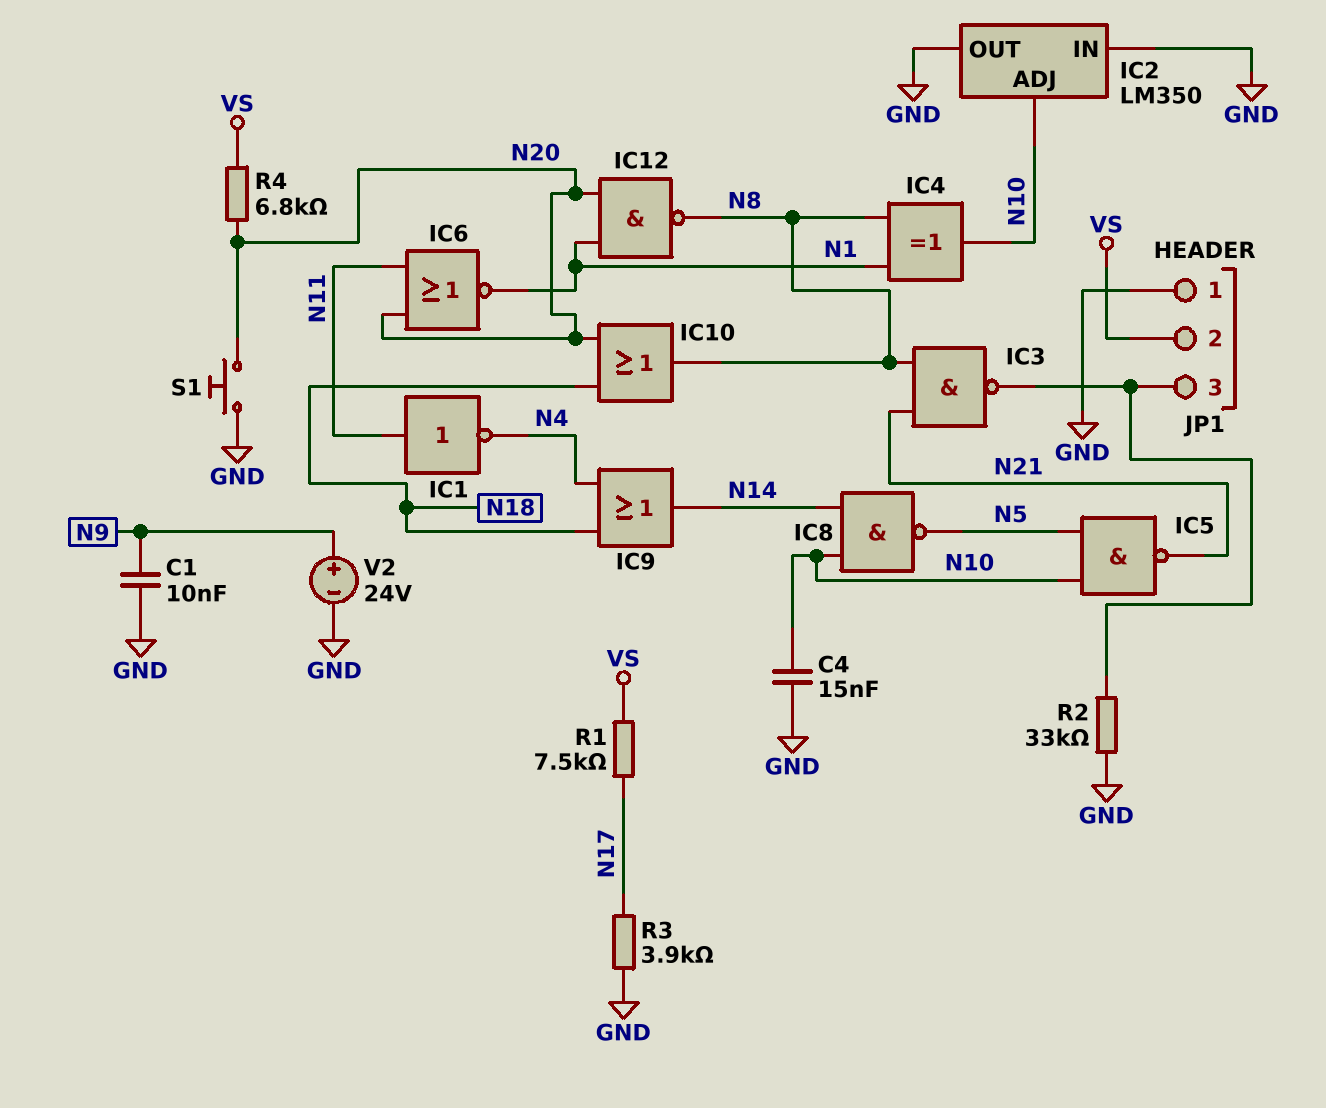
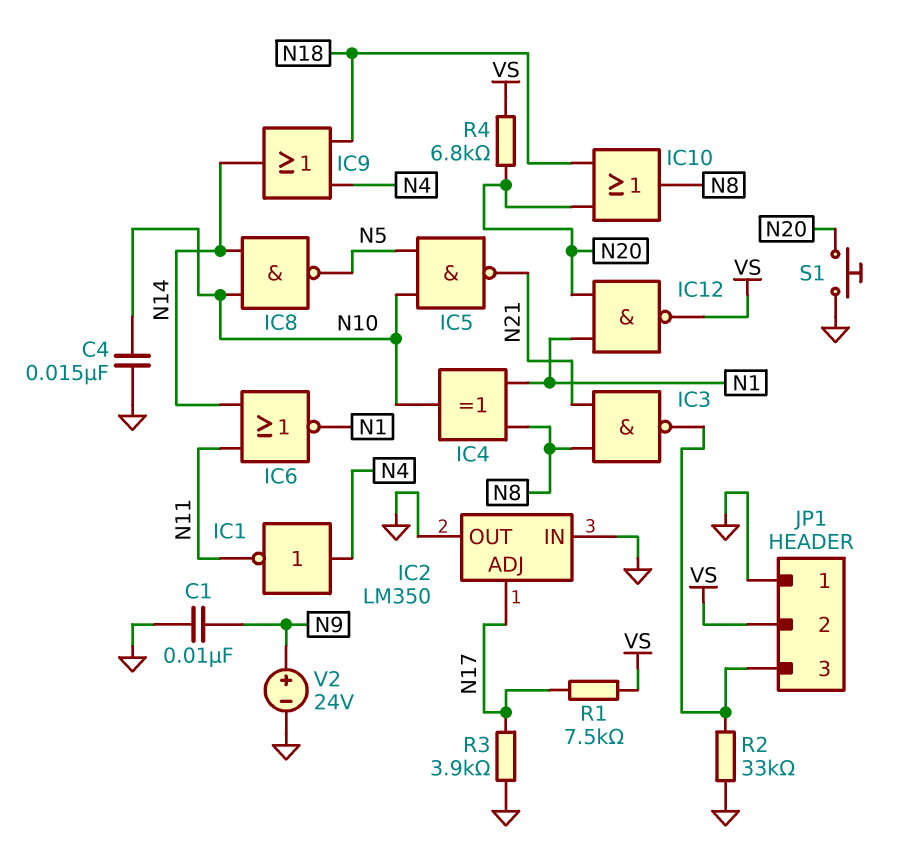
IC1: NOT (in N11, out N4) -> NOT (in N4, out N11)
IC2 pin ADJ: N10 -> N17
IC6: NOR (in N11, in N20, out N1) -> NOR (in N11, in N14, out N1)
IC12: NAND (in N1, in N20, out N8) -> NAND (in N1, in N20, out VS)

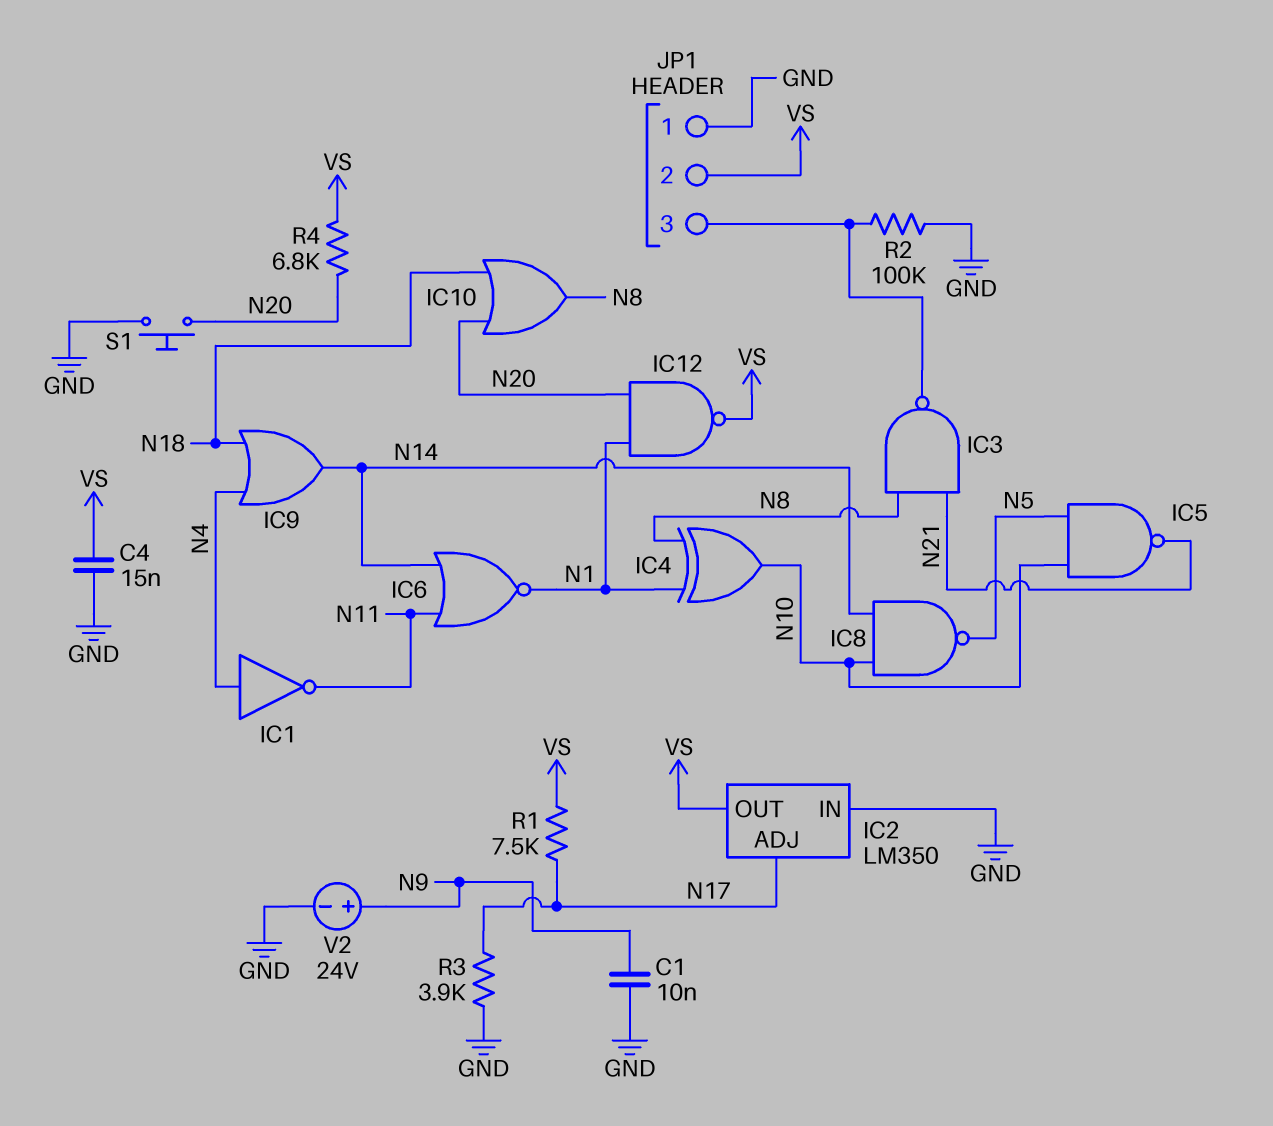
C4: 15nF (GND, N10) -> 15nF (GND, VS)
IC2 pin OUT: GND -> VS
R2: 33k (GND, JP1/3) -> 100k (GND, JP1/3)

